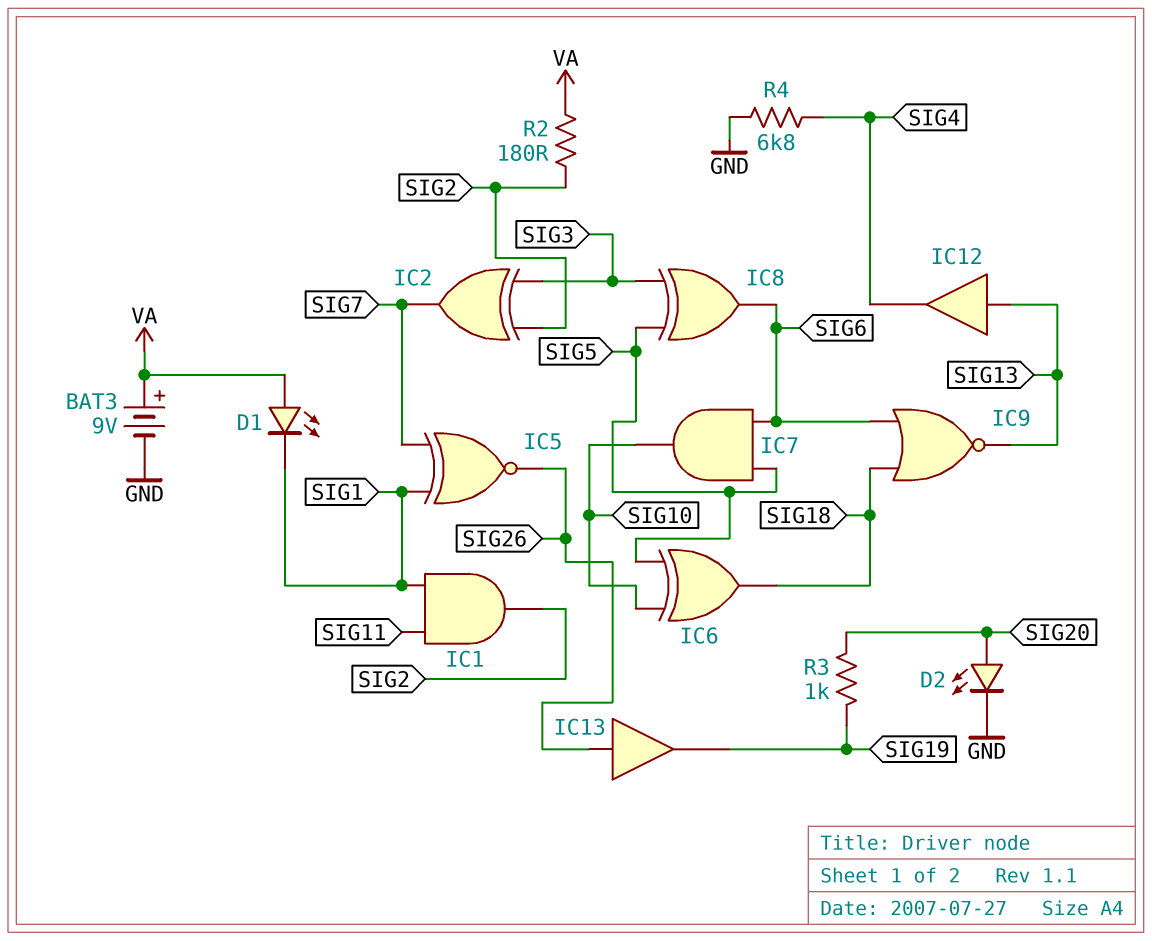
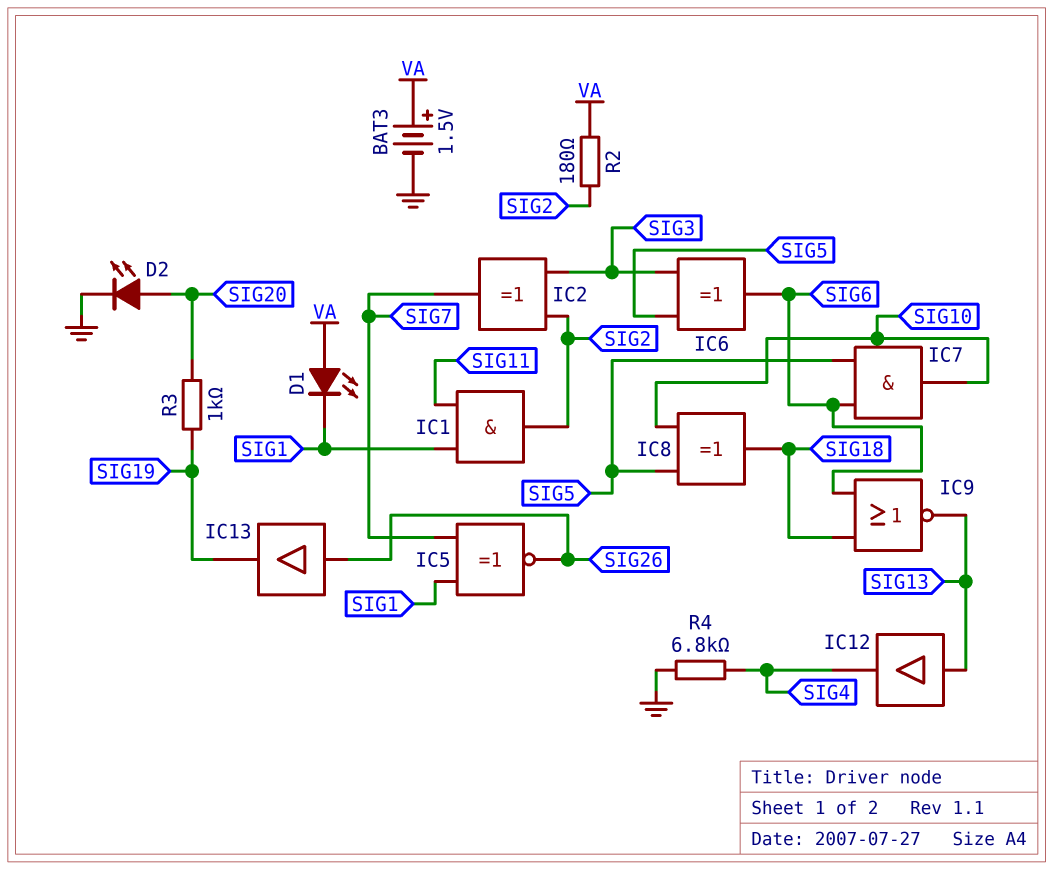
BAT3: 9V (plus VA, minus GND) -> 1.5V (plus VA, minus GND)
IC6: XOR (in SIG5, in SIG10, out SIG18) -> XOR (in SIG3, in SIG5, out SIG6)
IC8: XOR (in SIG3, in SIG5, out SIG6) -> XOR (in SIG5, in SIG10, out SIG18)

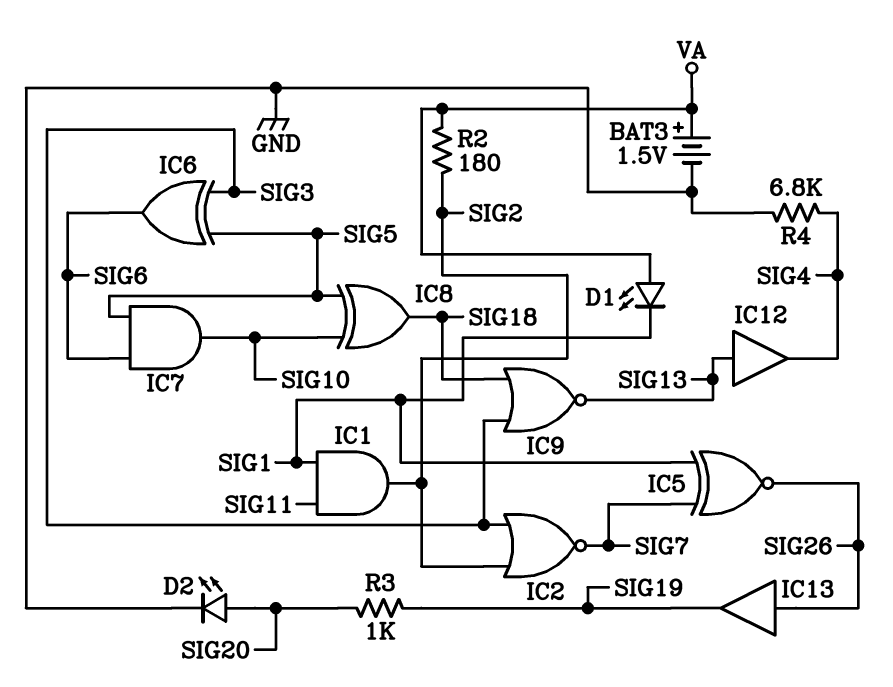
IC2: XOR (in SIG2, in SIG3, out SIG7) -> NOR (in SIG2, in SIG3, out SIG7)
IC9: NOR (in SIG6, in SIG18, out SIG13) -> NOR (in SIG3, in SIG18, out SIG13)

